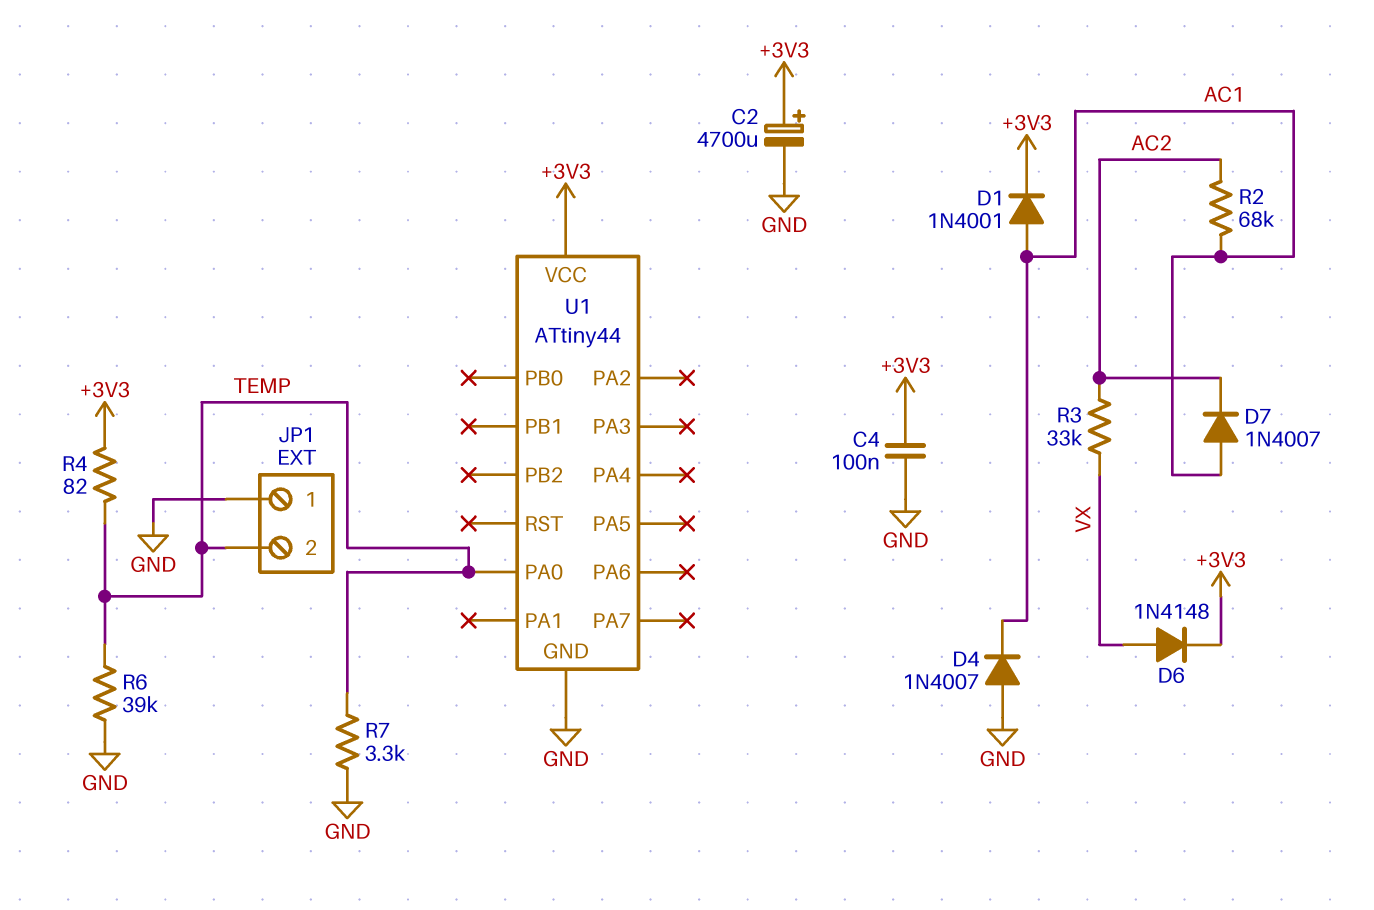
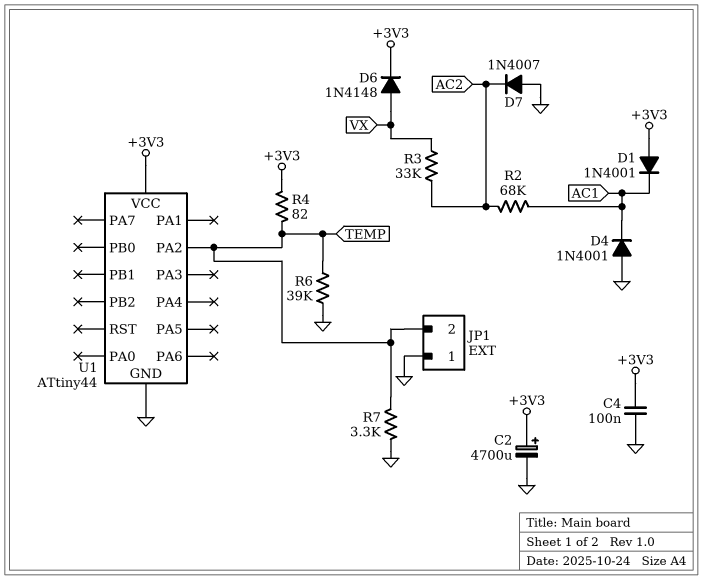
D1: diode 1N4001 (A AC1, K +3V3) -> diode 1N4001 (A +3V3, K AC1)
D4: diode 1N4007 (A GND, K AC1) -> diode 1N4001 (A GND, K AC1)
D7: diode 1N4007 (A AC1, K AC2) -> diode 1N4007 (A GND, K AC2)
U1 pin PA0: TEMP -> none
U1 pin PA2: none -> TEMP

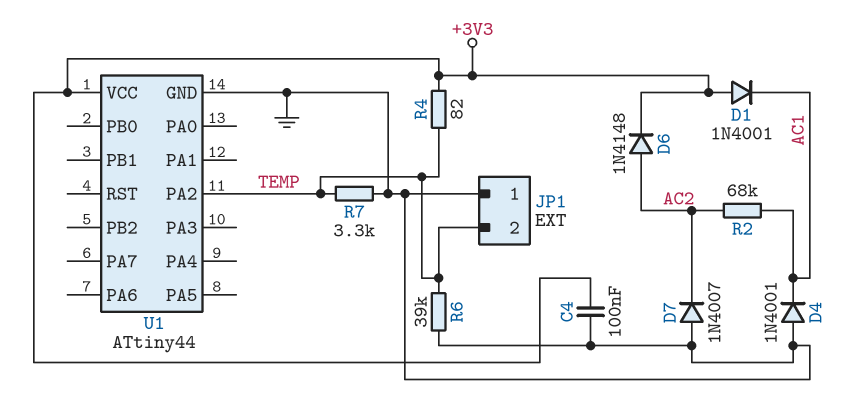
C2: 4700uF (plus +3V3, minus GND) -> none
D6: diode 1N4148 (A VX, K +3V3) -> diode 1N4148 (A AC2, K +3V3)
R3: 33k (AC2, VX) -> none

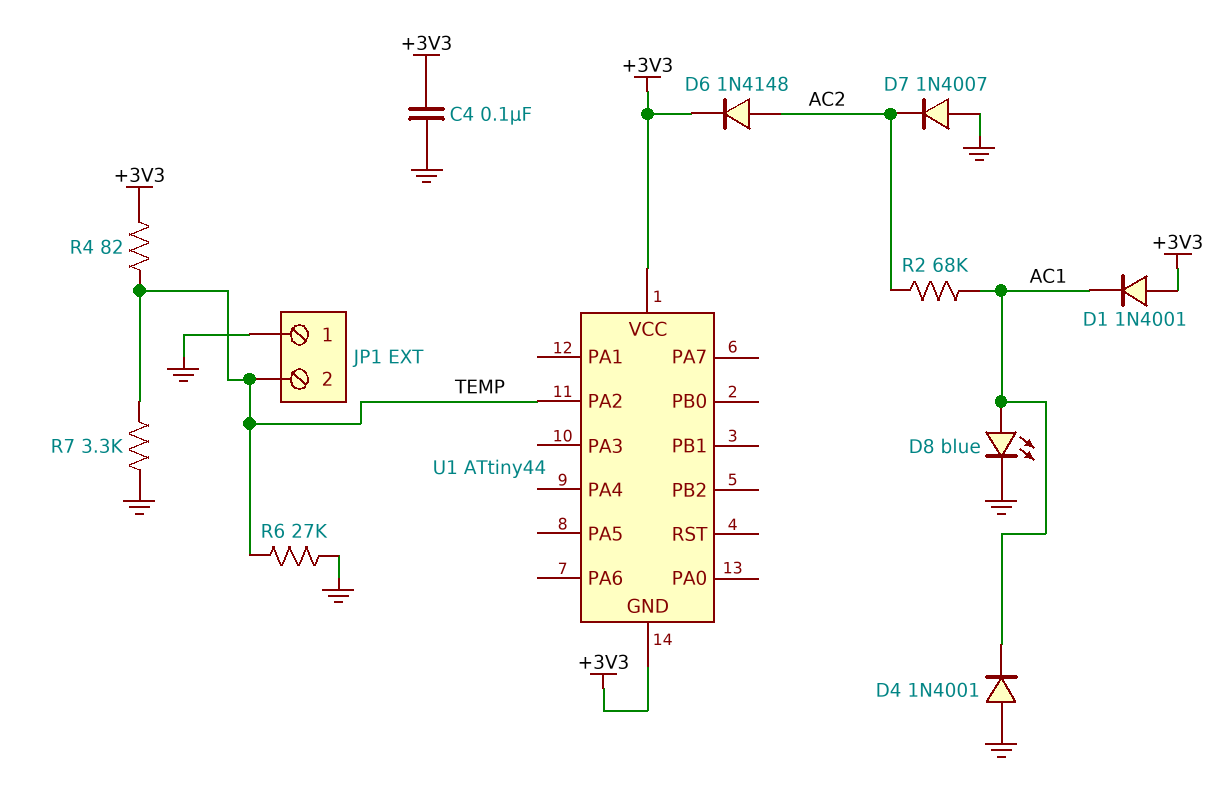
D8: none -> LED blue (A AC1, K GND)
R6: 39k (GND, TEMP) -> 27k (GND, TEMP)
U1 pin GND: GND -> +3V3

